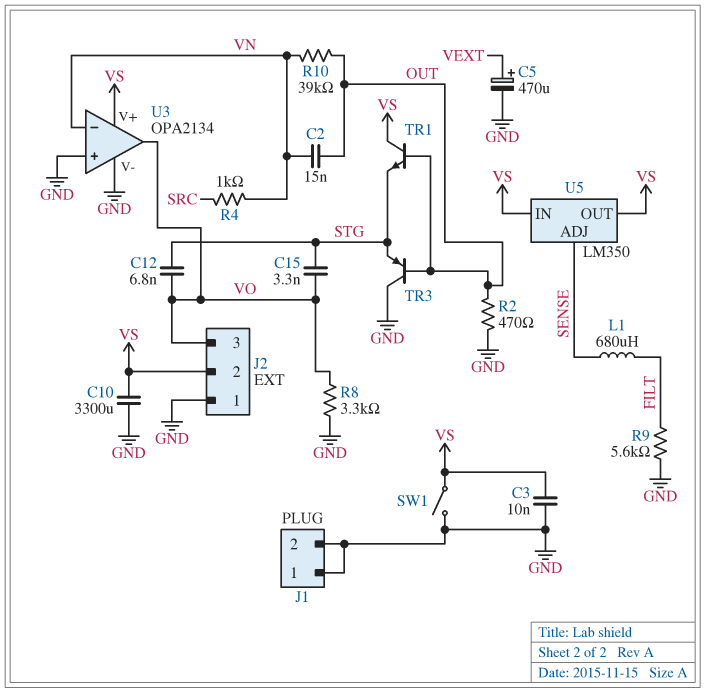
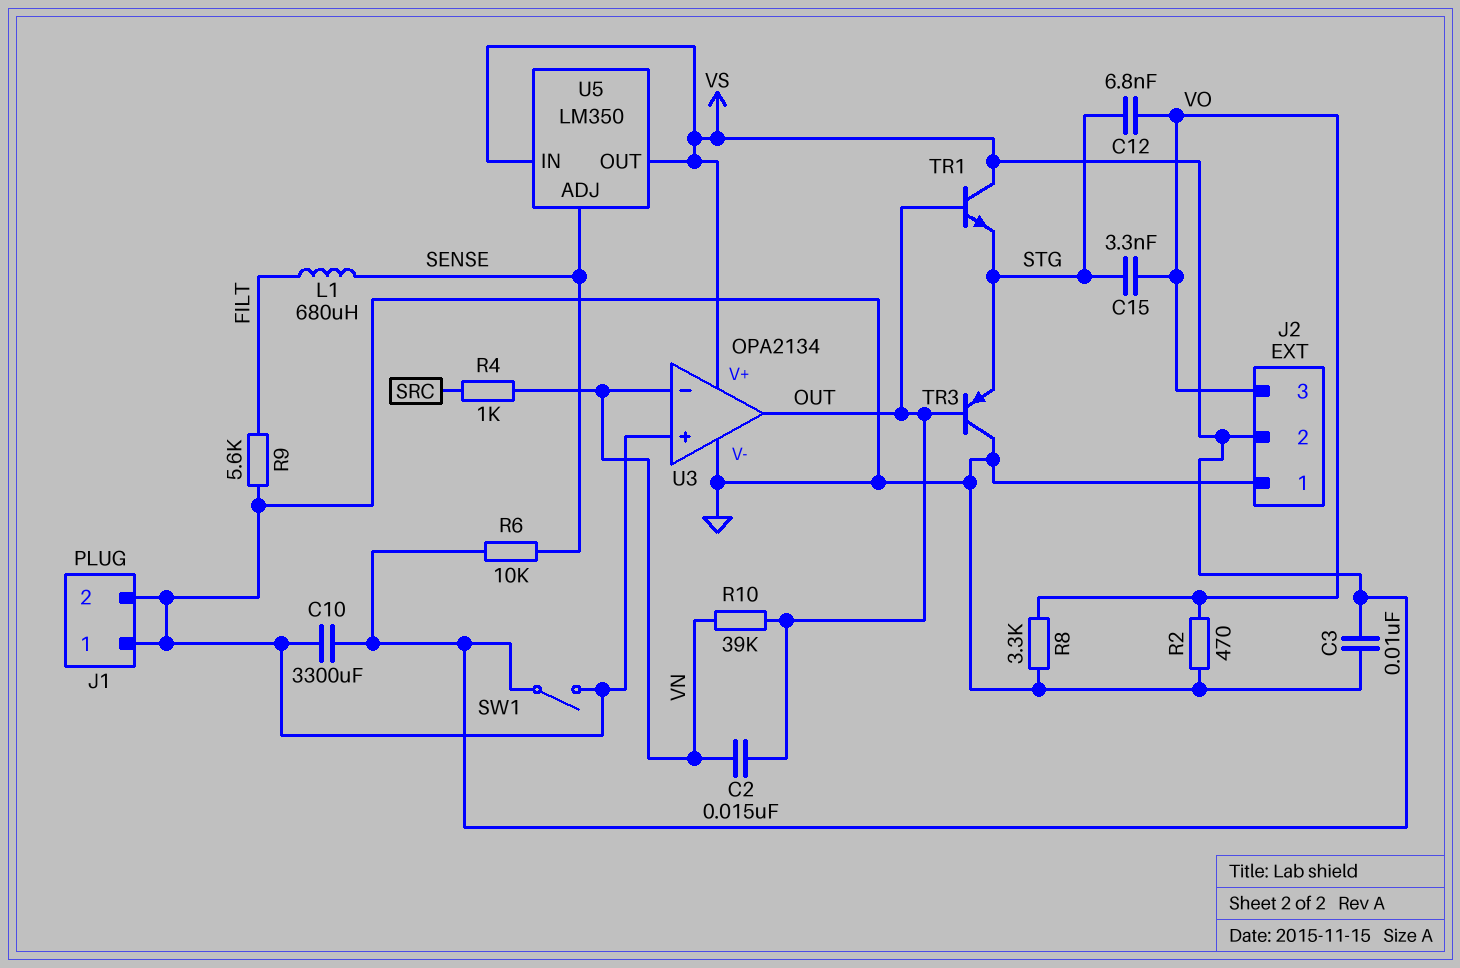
C5: 470uF (plus VEXT, minus GND) -> none
R2: 470 (GND, OUT) -> 470 (GND, VO)
R6: none -> 10k (SENSE, VS)
U3 pin out: VO -> OUT

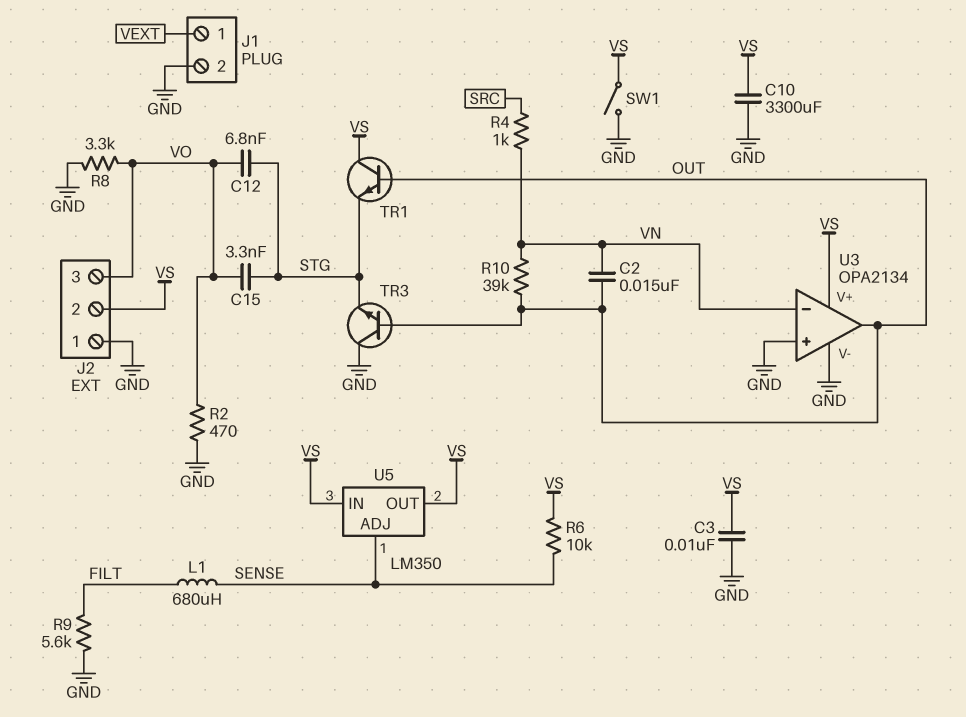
J1 pin 1: GND -> VEXT
TR3: PNP (B OUT, C GND, E STG) -> NPN (B OUT, C GND, E STG)

